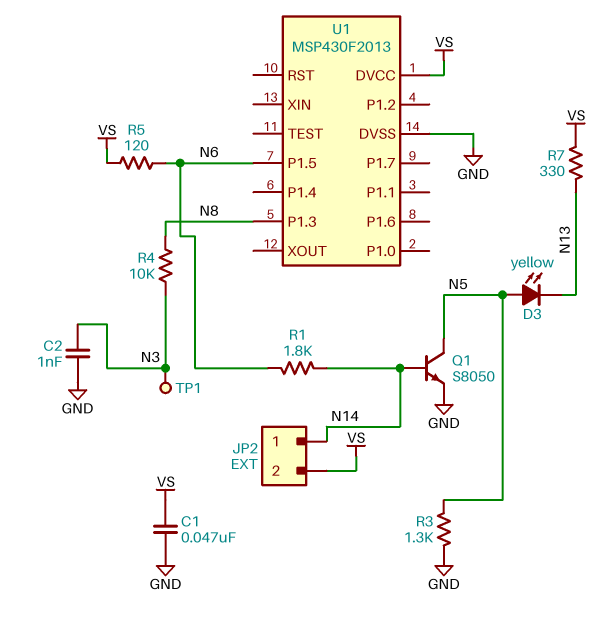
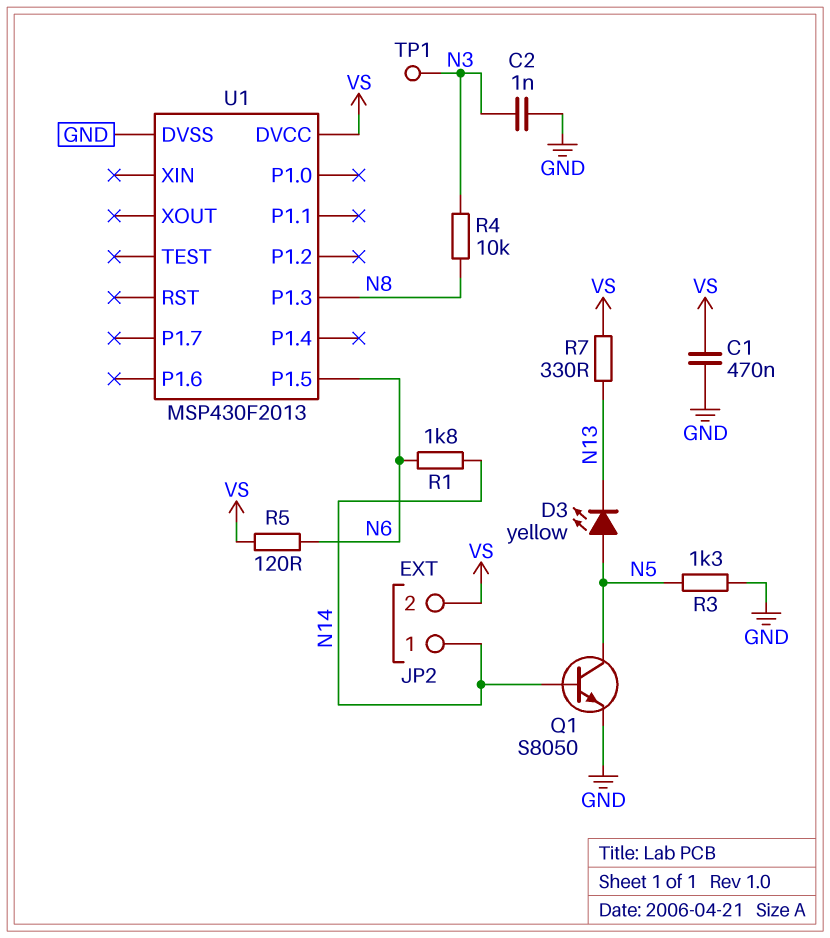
C1: 47nF (GND, VS) -> 470nF (GND, VS)

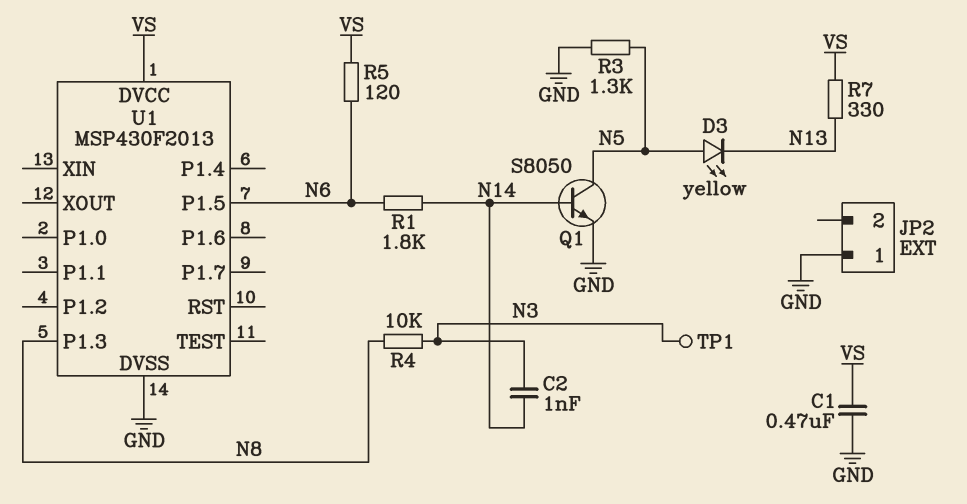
C2: 1nF (GND, N3) -> 1nF (N3, N14)
JP2 pin 1: N14 -> GND
JP2 pin 2: VS -> none

